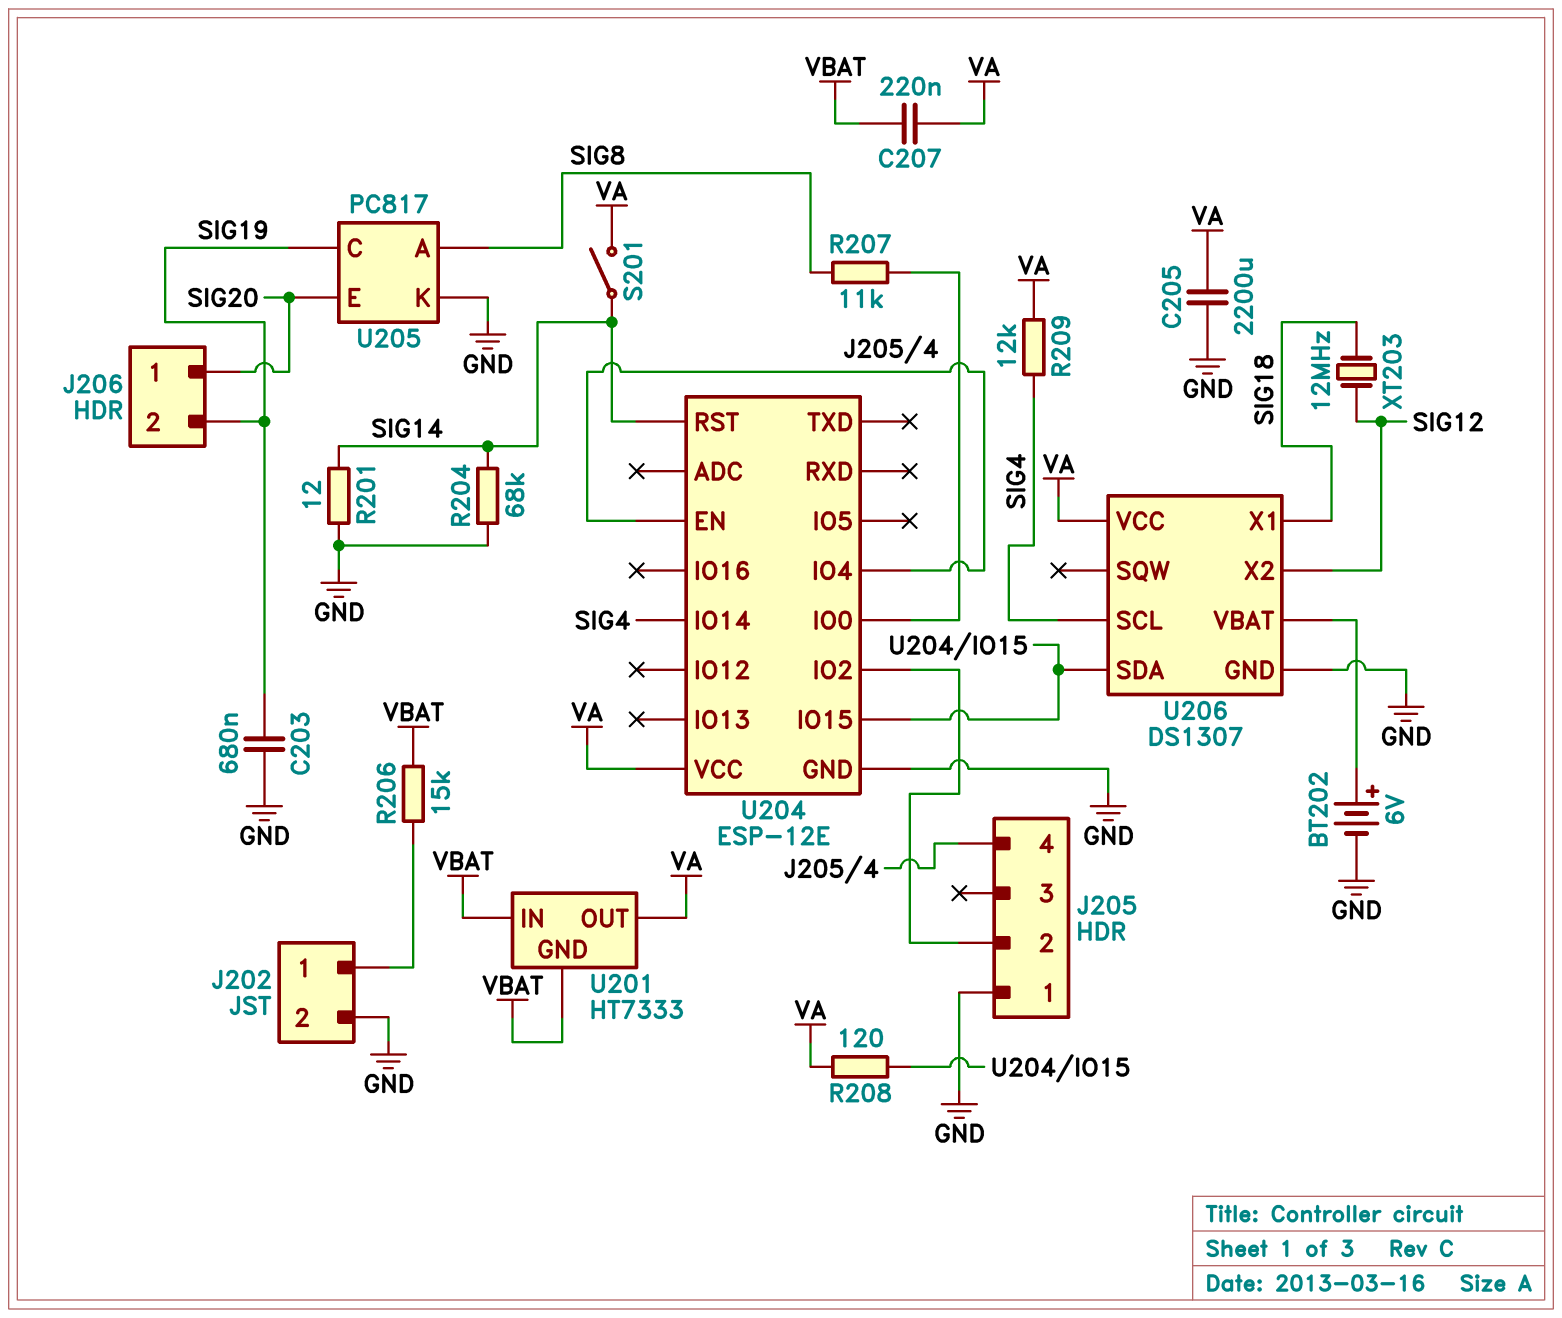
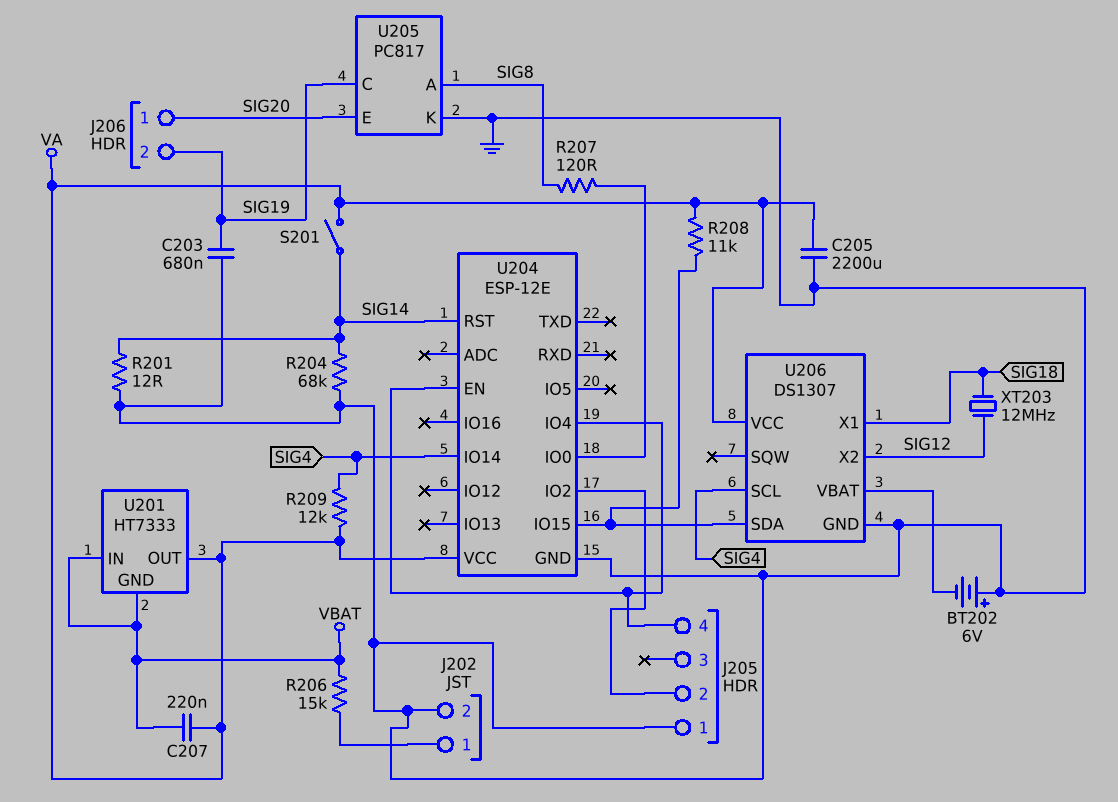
BT202: 6V (plus U206/VBAT, minus GND) -> 6V (plus GND, minus U206/VBAT)
R207: 11k (SIG8, U204/IO0) -> 120 (SIG8, U204/IO0)
R208: 120 (U204/IO15, VA) -> 11k (U204/IO15, VA)

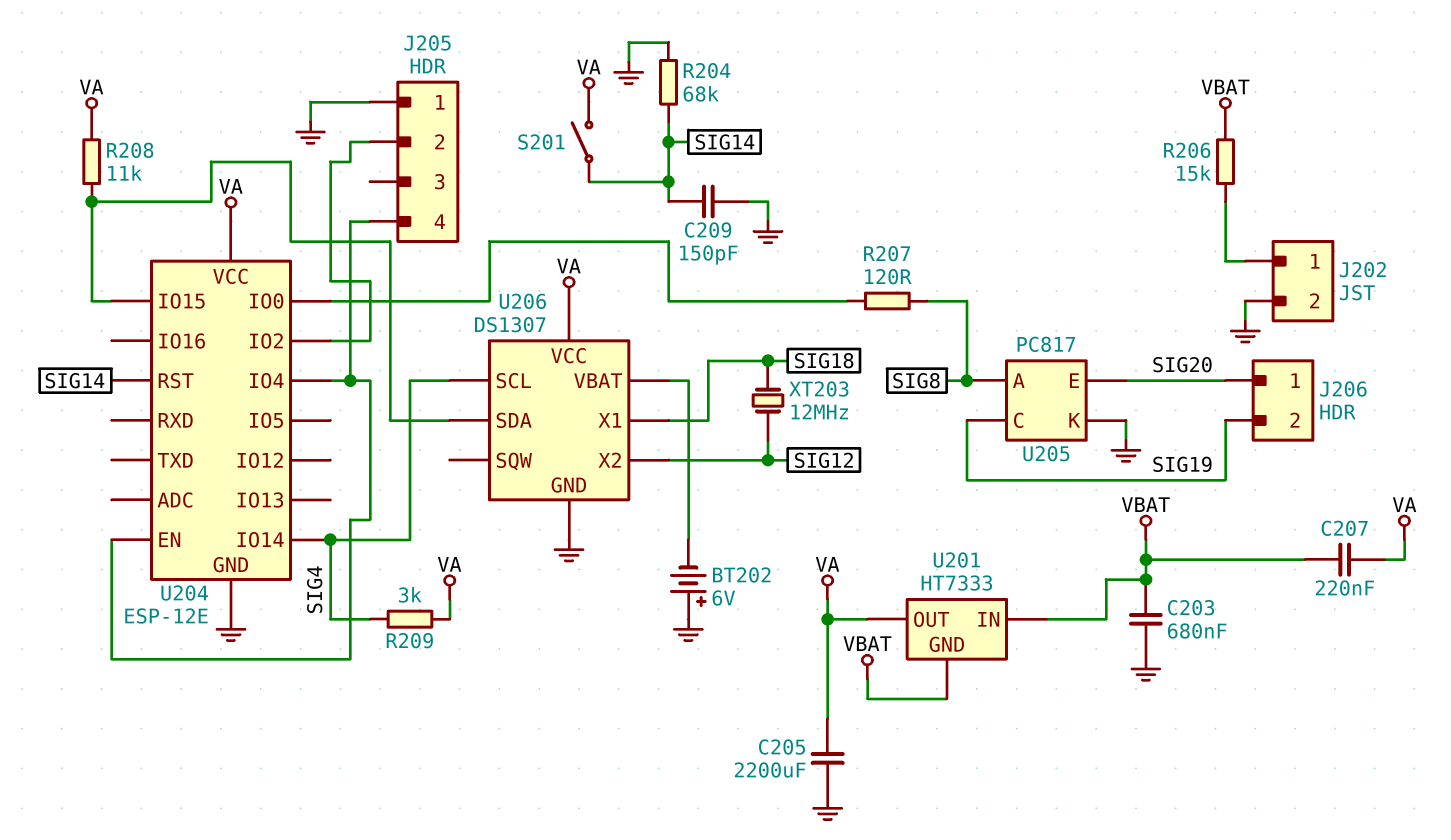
C203: 680nF (GND, SIG19) -> 680nF (GND, VBAT)
C209: none -> 150pF (GND, SIG14)
R201: 12 (GND, SIG14) -> none
R209: 12k (SIG4, VA) -> 3k (SIG4, VA)

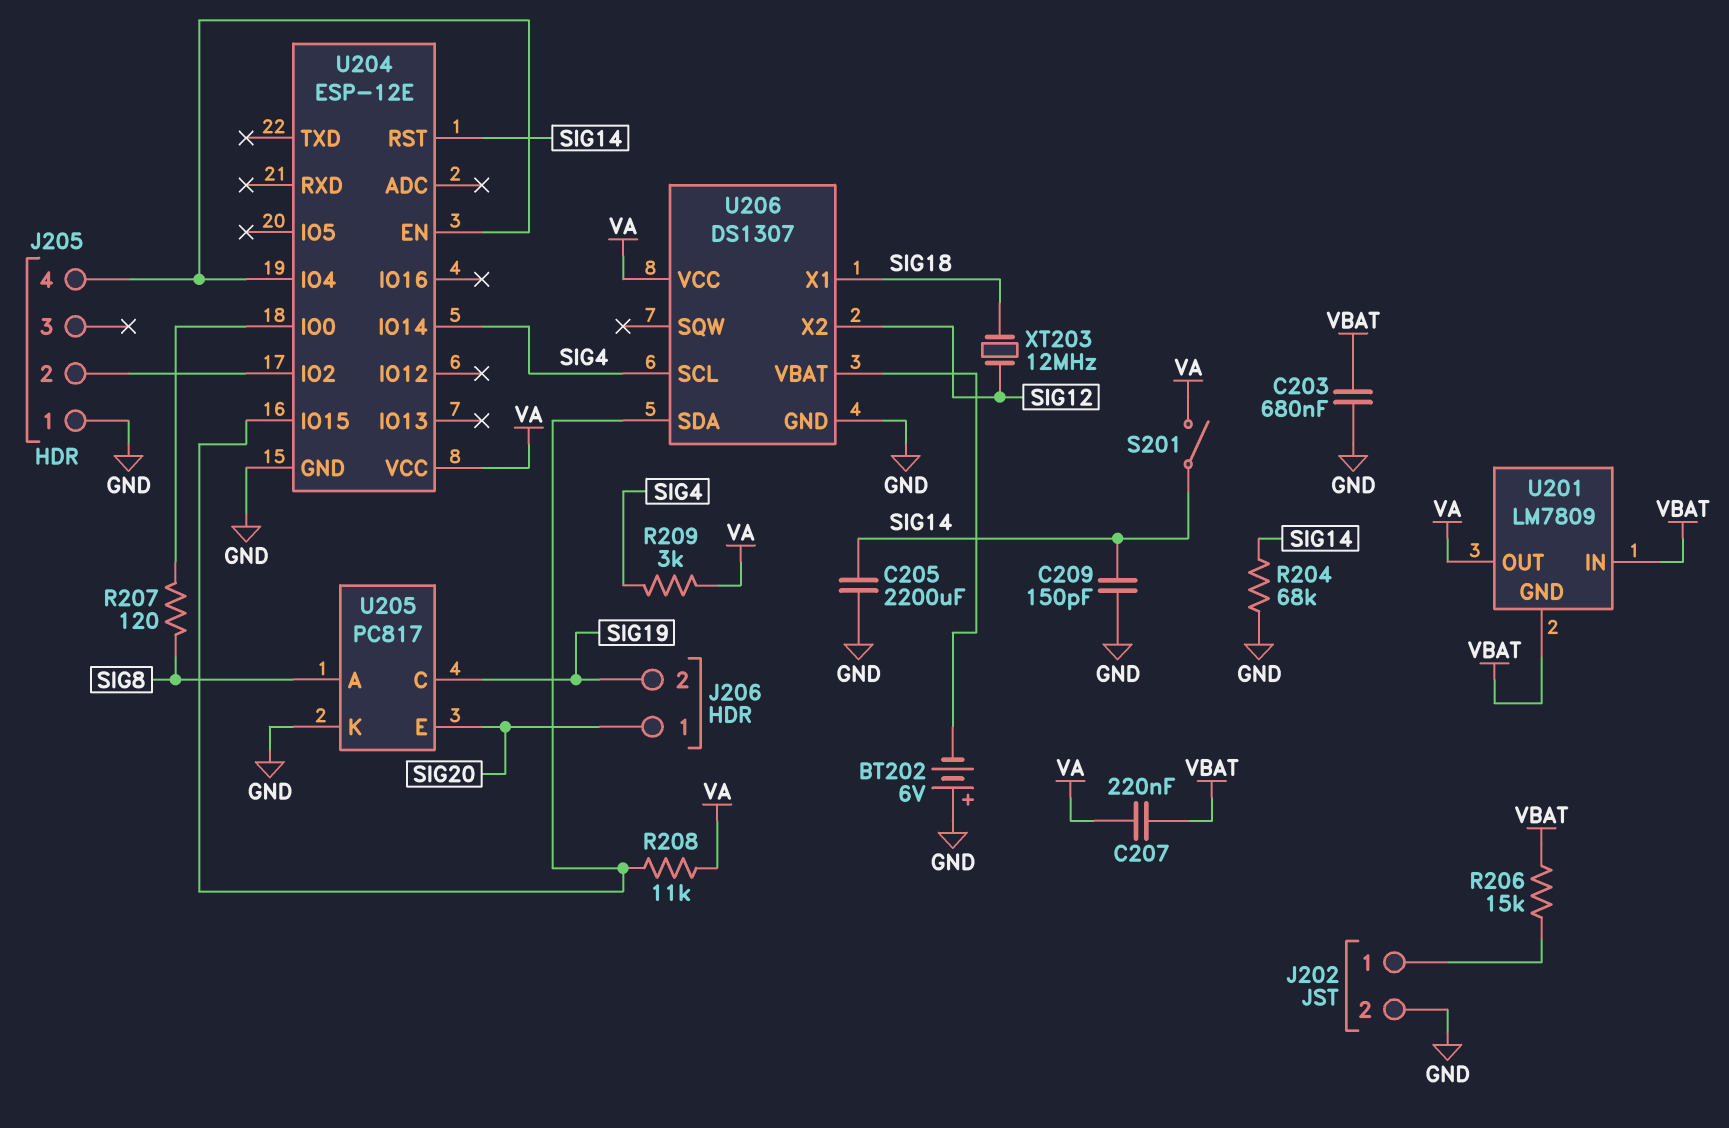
C205: 2200uF (GND, VA) -> 2200uF (GND, SIG14)
U201: HT7333 -> LM7809

